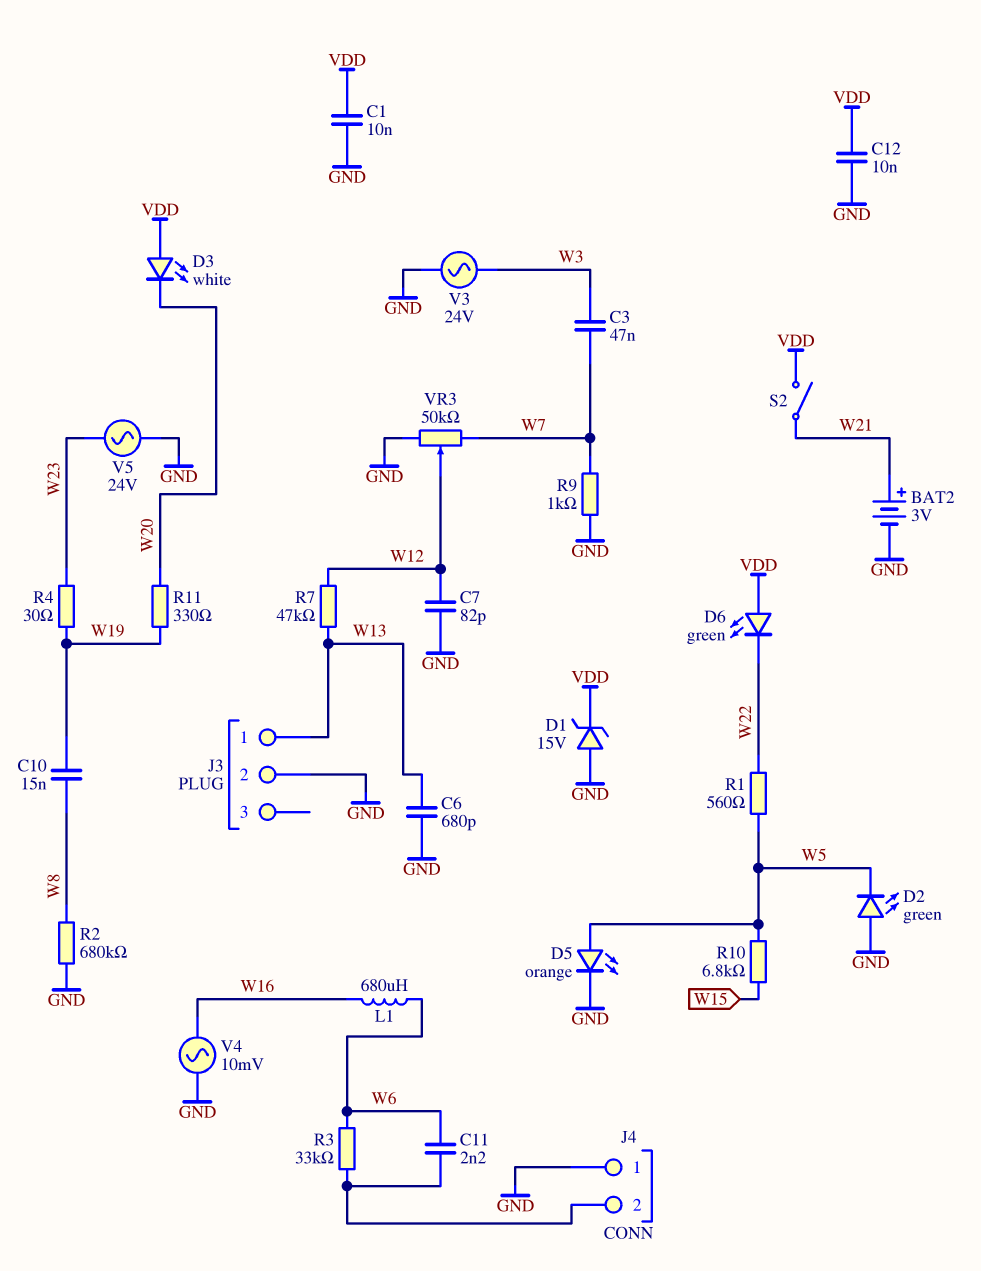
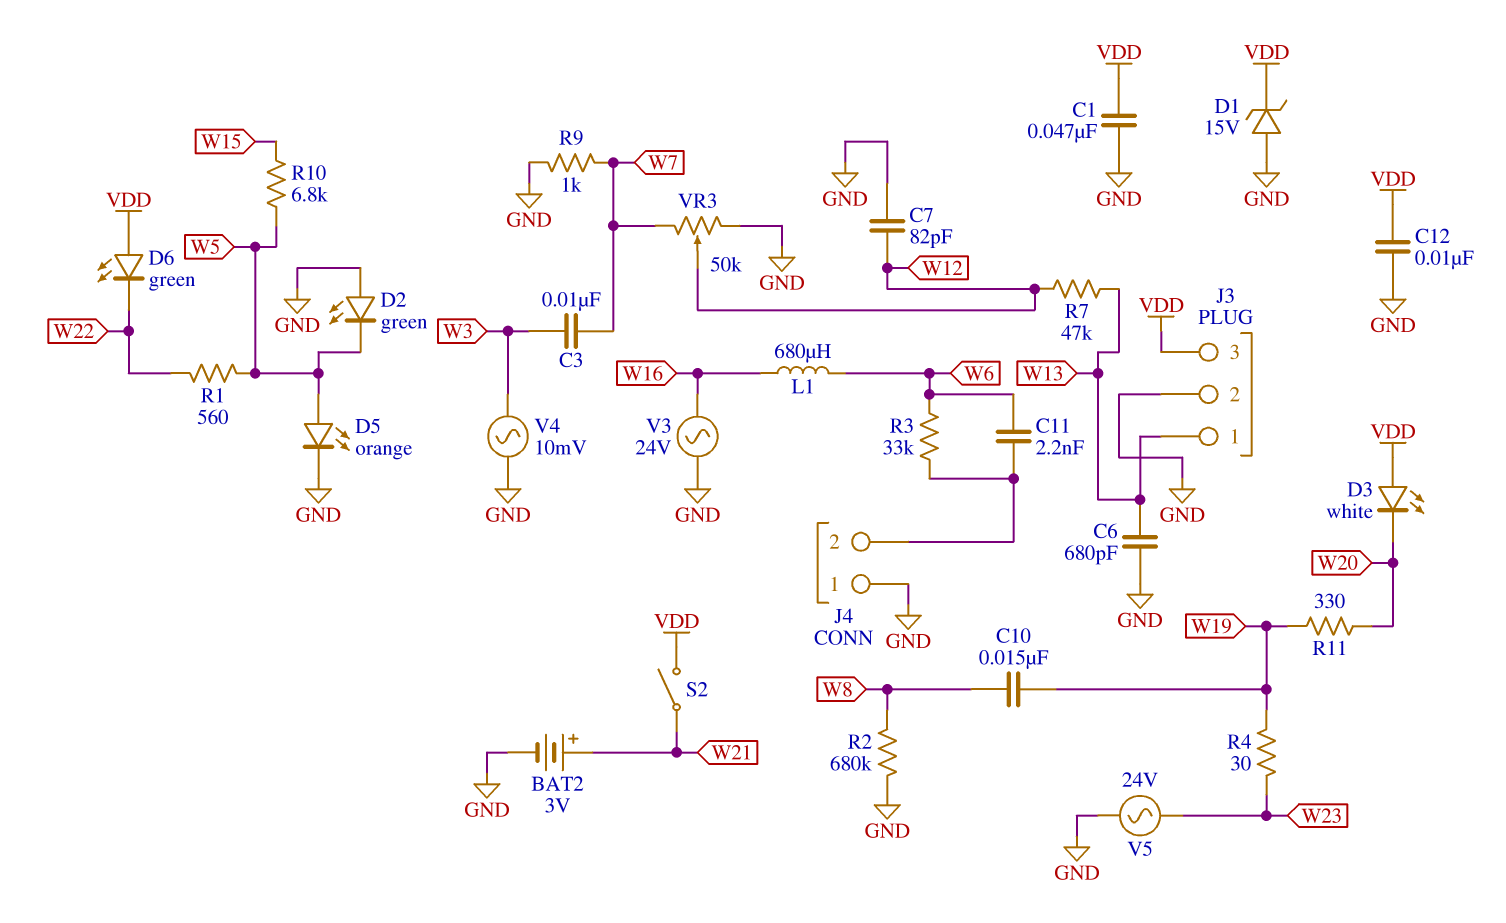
C1: 10nF (GND, VDD) -> 47nF (GND, VDD)
C3: 47nF (W3, W7) -> 10nF (W3, W7)
J3 pin 3: none -> VDD
V3: AC 24V (GND, W3) -> AC 24V (GND, W16)
V4: AC 10mV (GND, W16) -> AC 10mV (GND, W3)

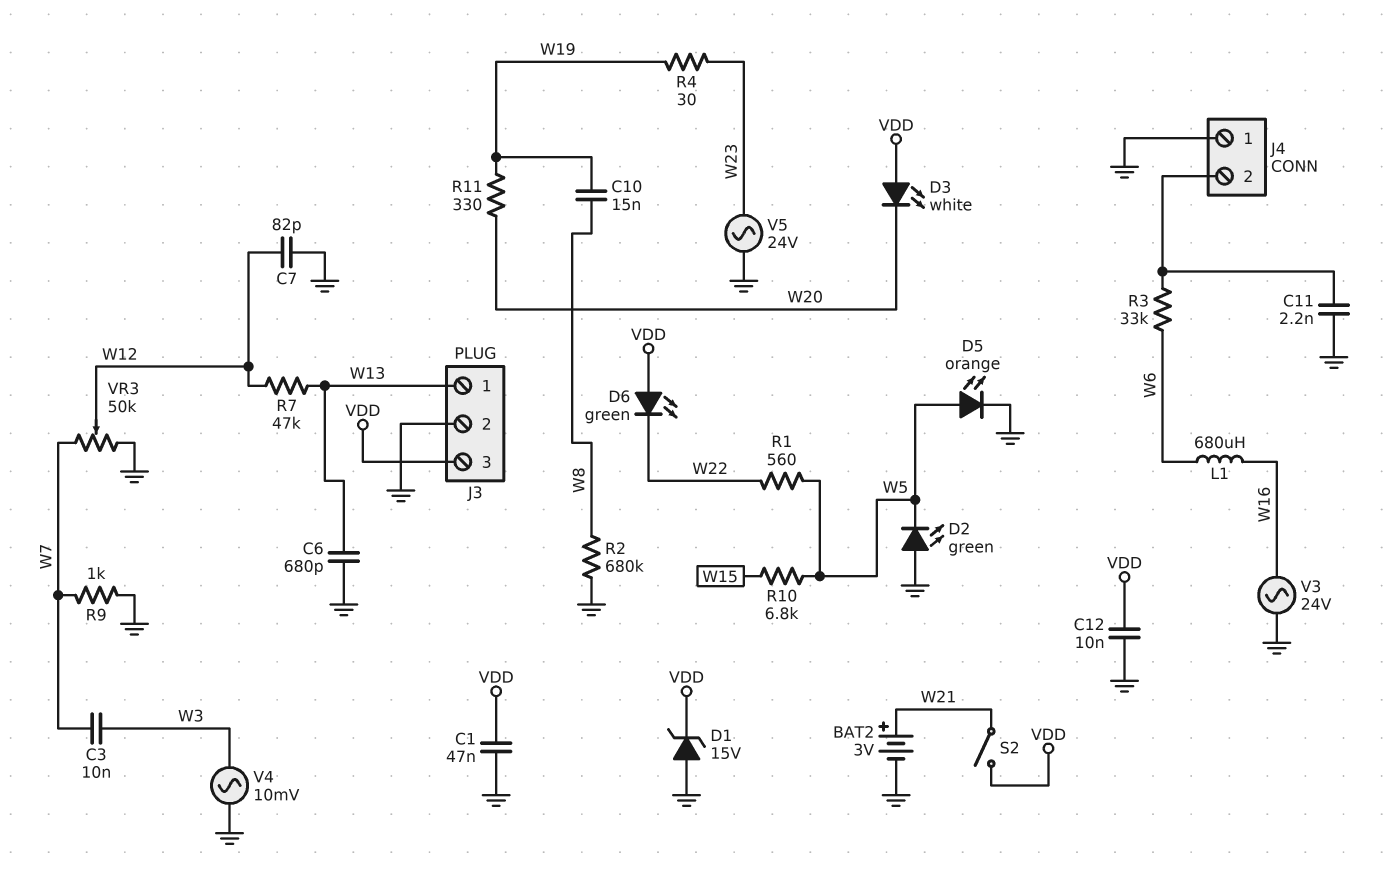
C11: 2.2nF (J4/2, W6) -> 2.2nF (GND, J4/2)

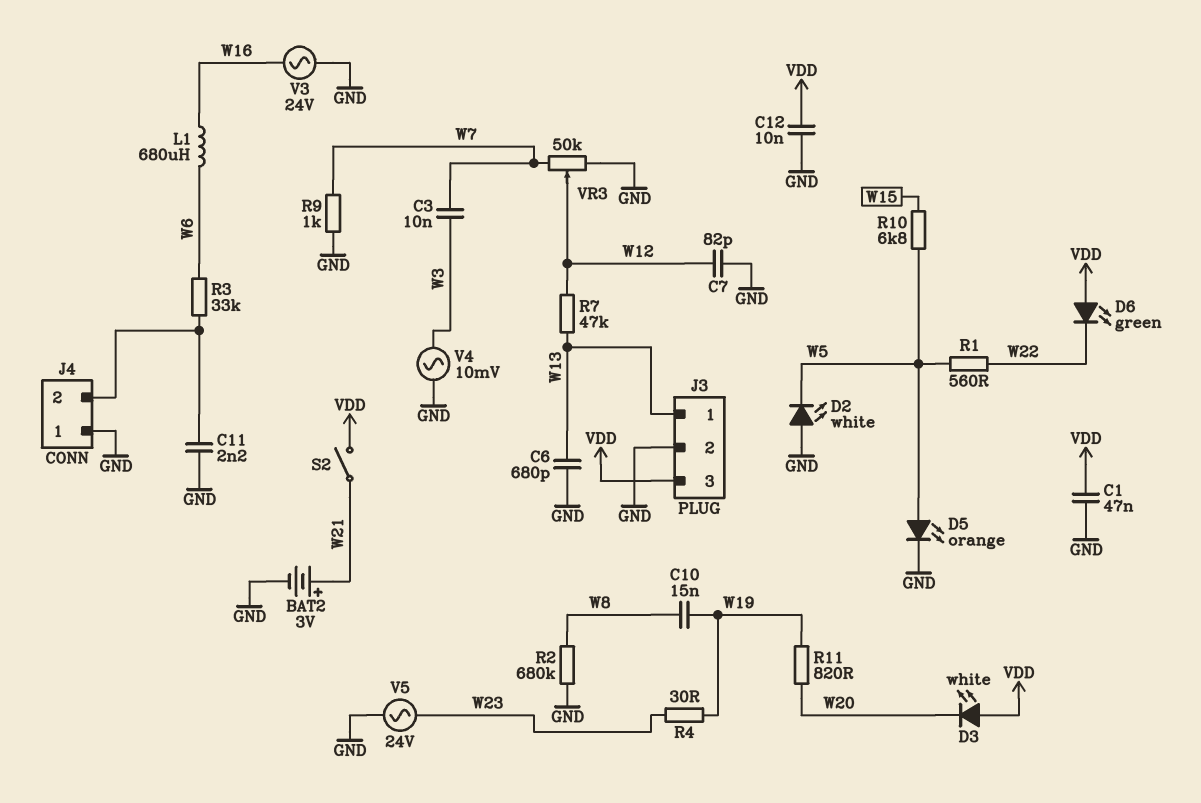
D1: zener 15V (A GND, K VDD) -> none
D2: LED green (A GND, K W5) -> LED white (A GND, K W5)
R11: 330 (W19, W20) -> 820 (W19, W20)

